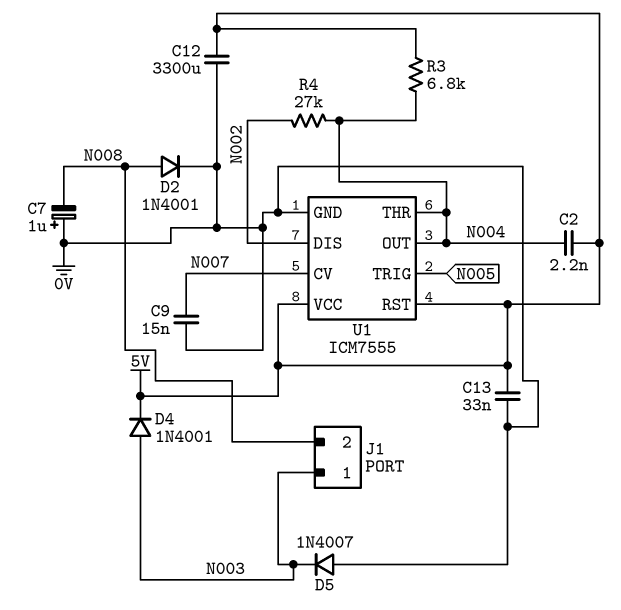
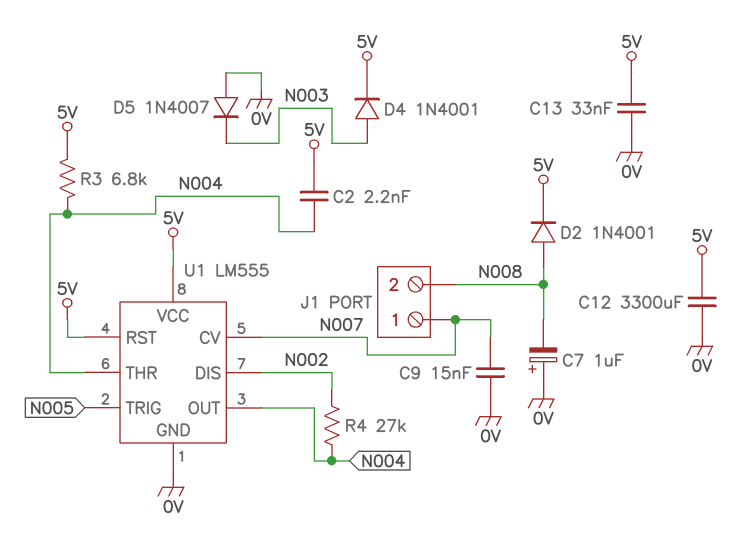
D2: diode 1N4001 (A N008, K 0V) -> diode 1N4001 (A N008, K 5V)
J1 pin 1: N003 -> N007
U1: ICM7555 -> LM555

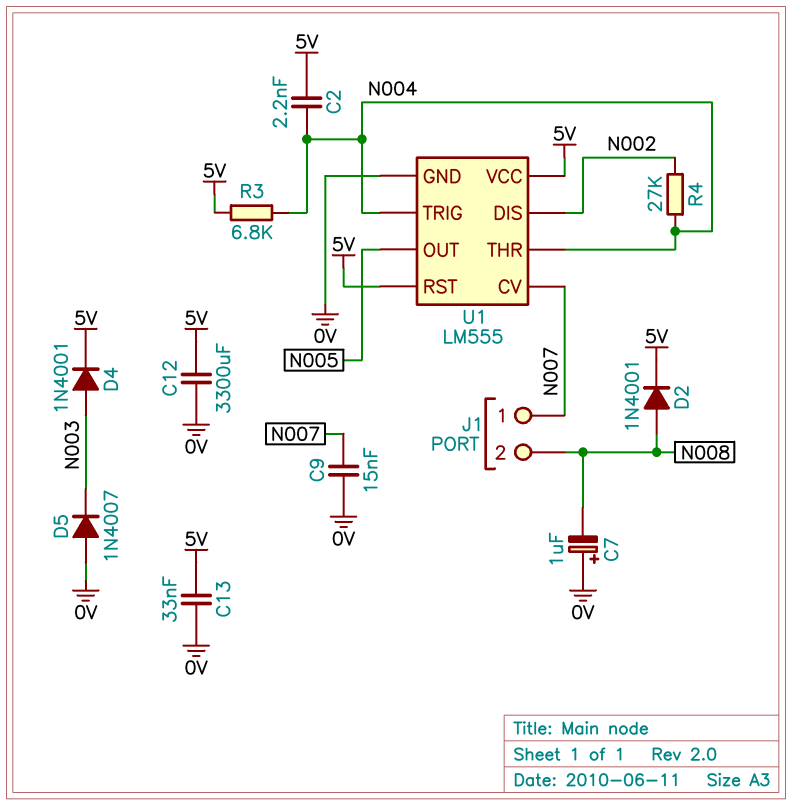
U1 pin OUT: N004 -> N005
U1 pin TRIG: N005 -> N004

